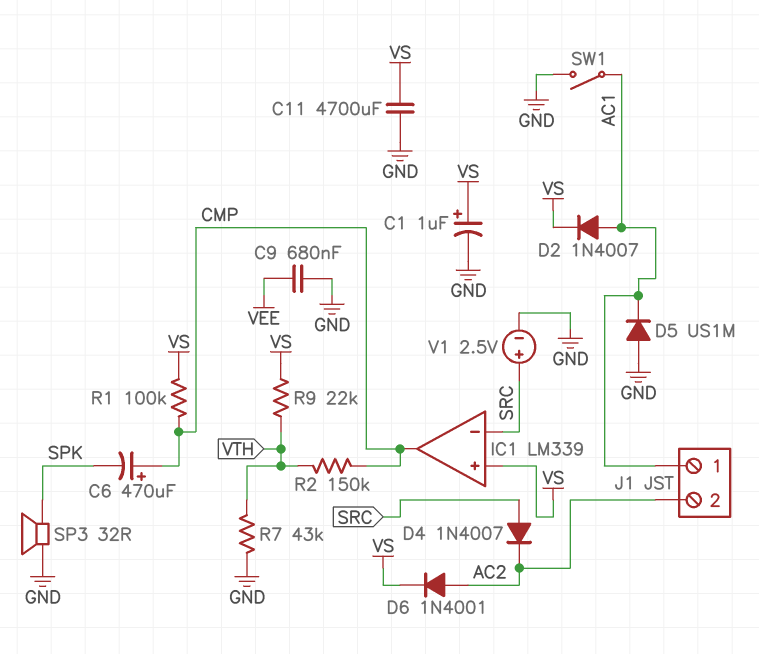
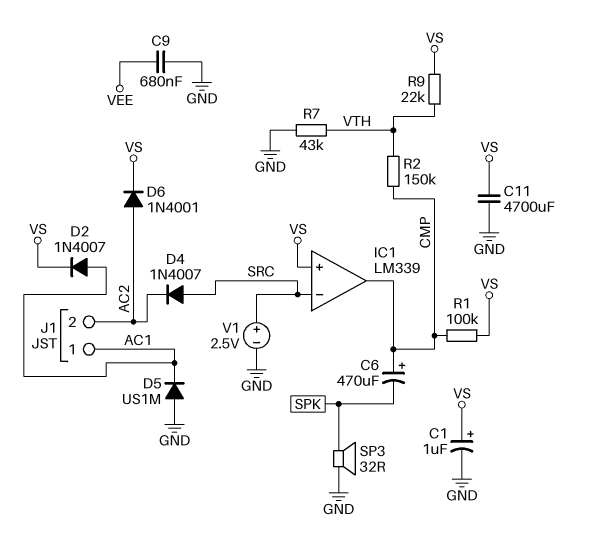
SW1: switch (AC1, GND) -> none

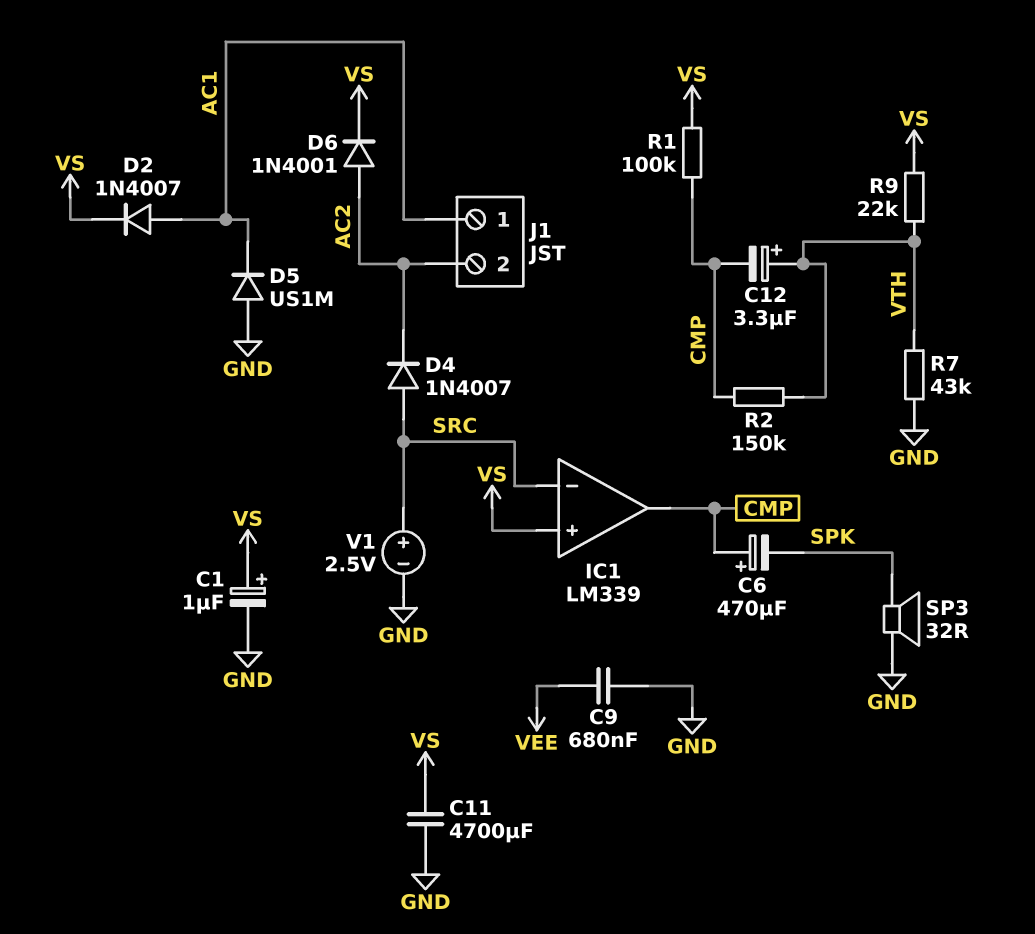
C12: none -> 3.3uF (plus VTH, minus CMP)

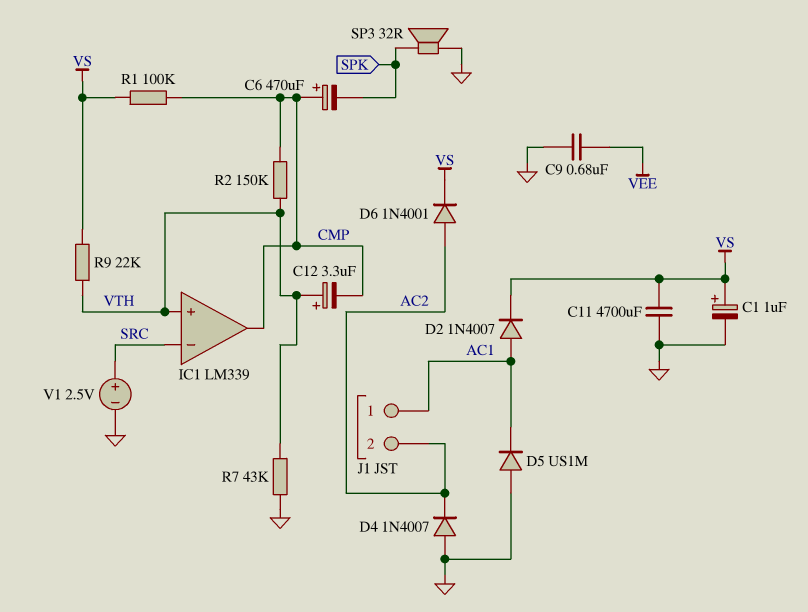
D4: diode 1N4007 (A SRC, K AC2) -> diode 1N4007 (A GND, K AC2)
IC1 pin in+: VS -> VTH

